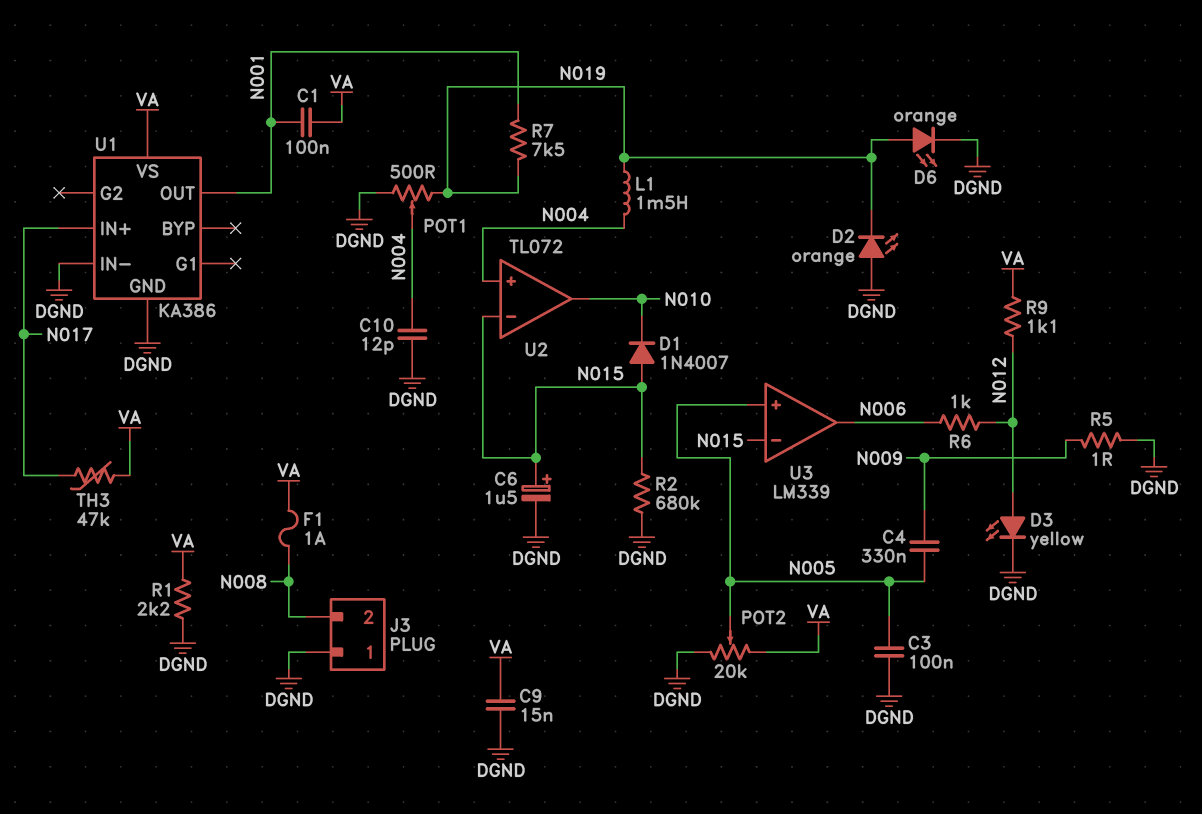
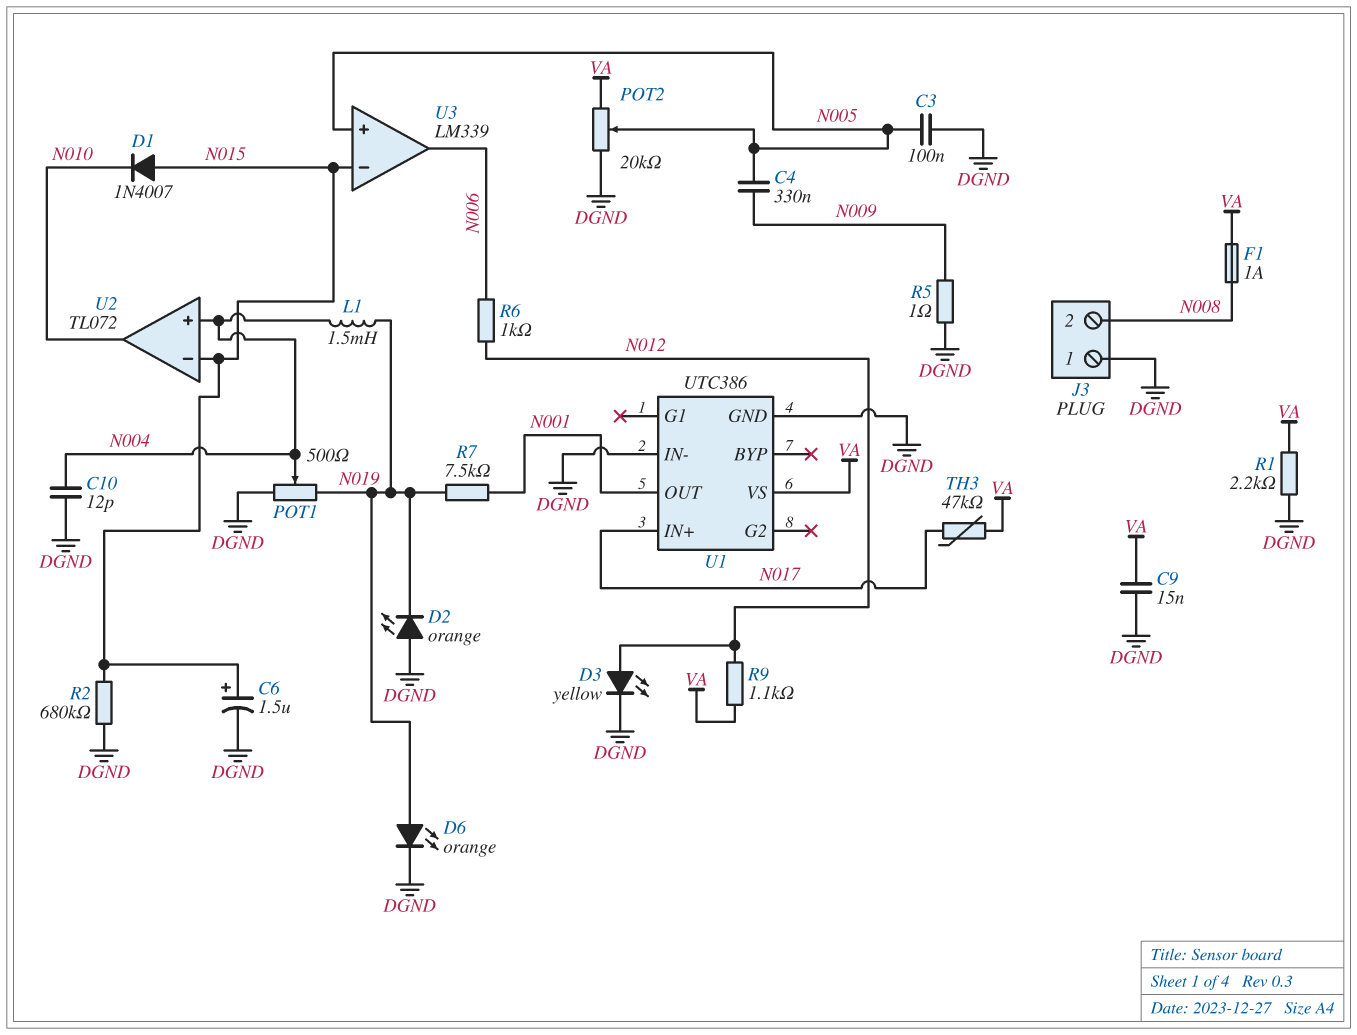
C1: 100nF (N001, VA) -> none
U1: KA386 -> UTC386

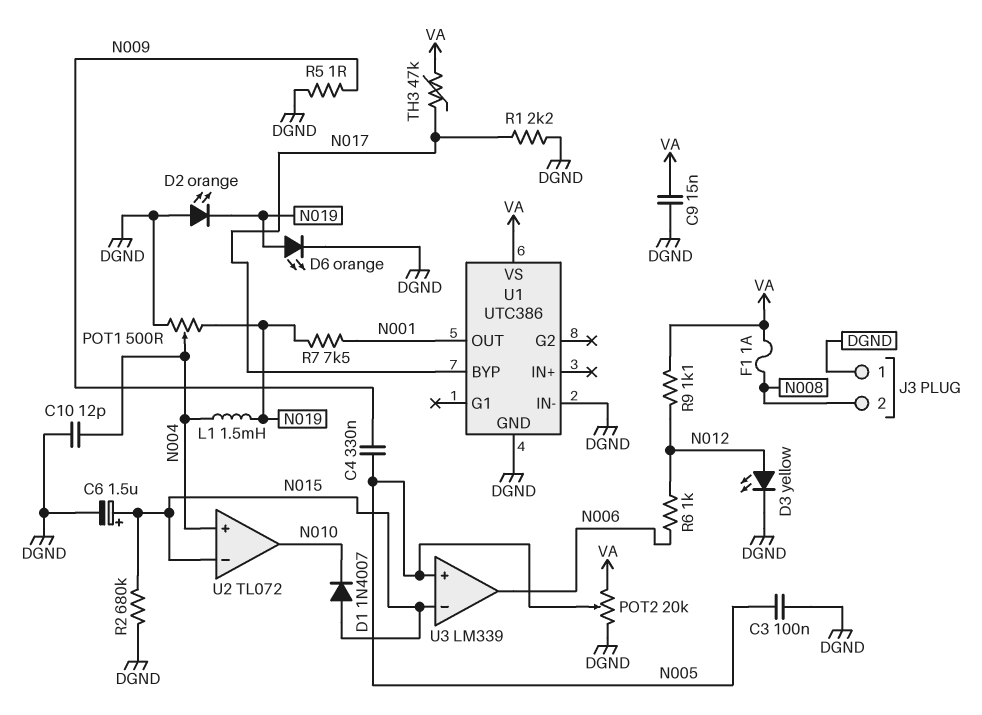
R1: 2.2k (DGND, VA) -> 2.2k (DGND, N017)
U1 pin BYP: none -> N017
U1 pin IN+: N017 -> none

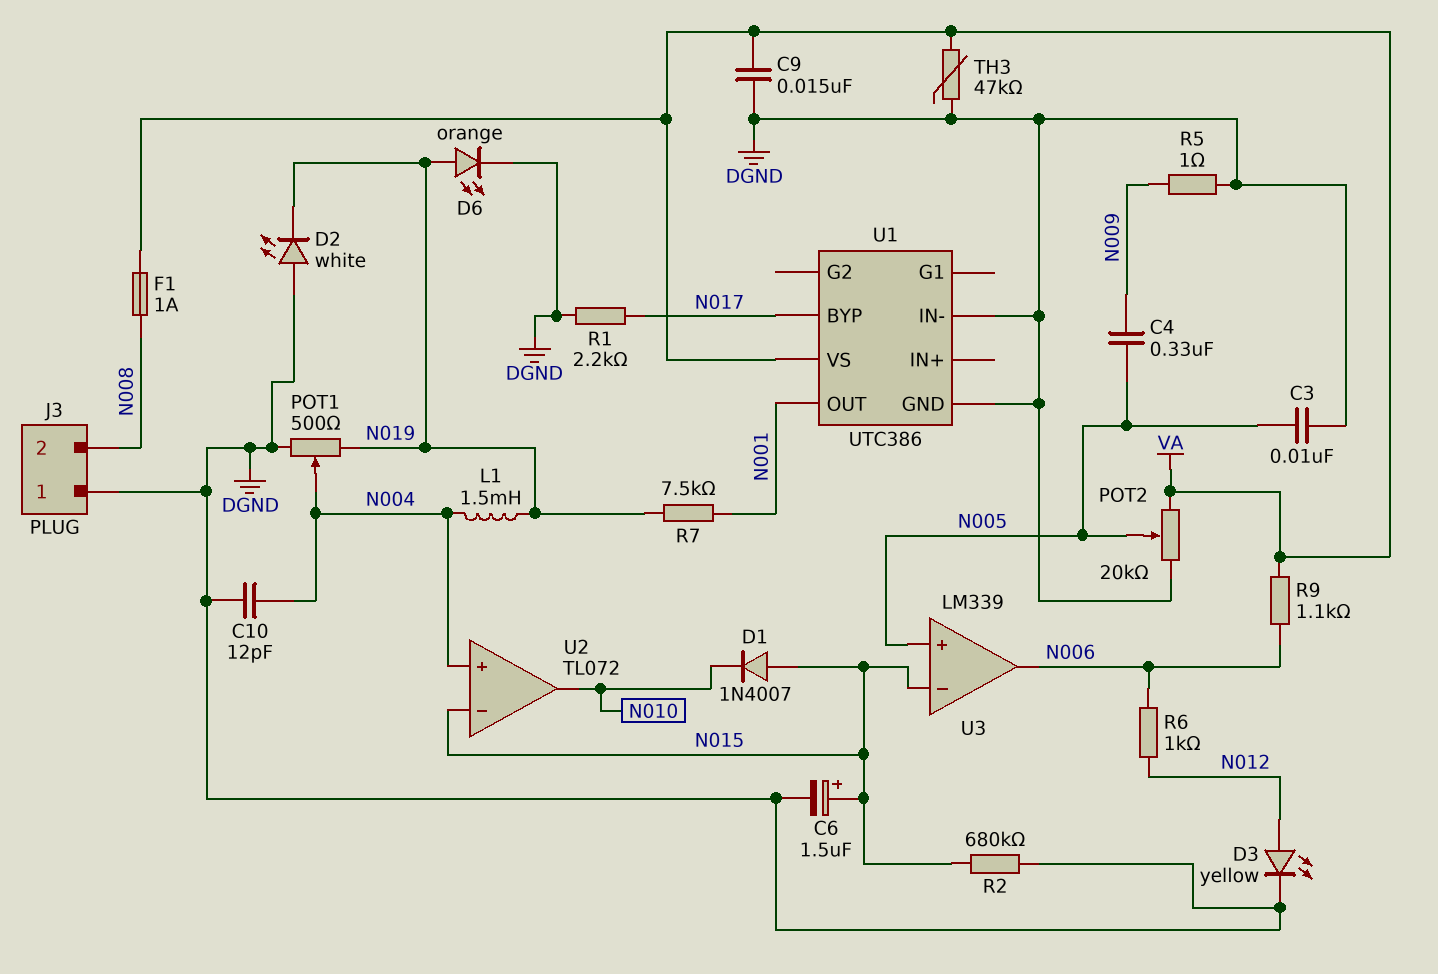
C3: 100nF (DGND, N005) -> 10nF (DGND, N005)
D2: LED orange (A DGND, K N019) -> LED white (A DGND, K N019)
R9: 1.1k (N012, VA) -> 1.1k (N006, VA)
TH3: 47k (N017, VA) -> 47k (DGND, VA)

